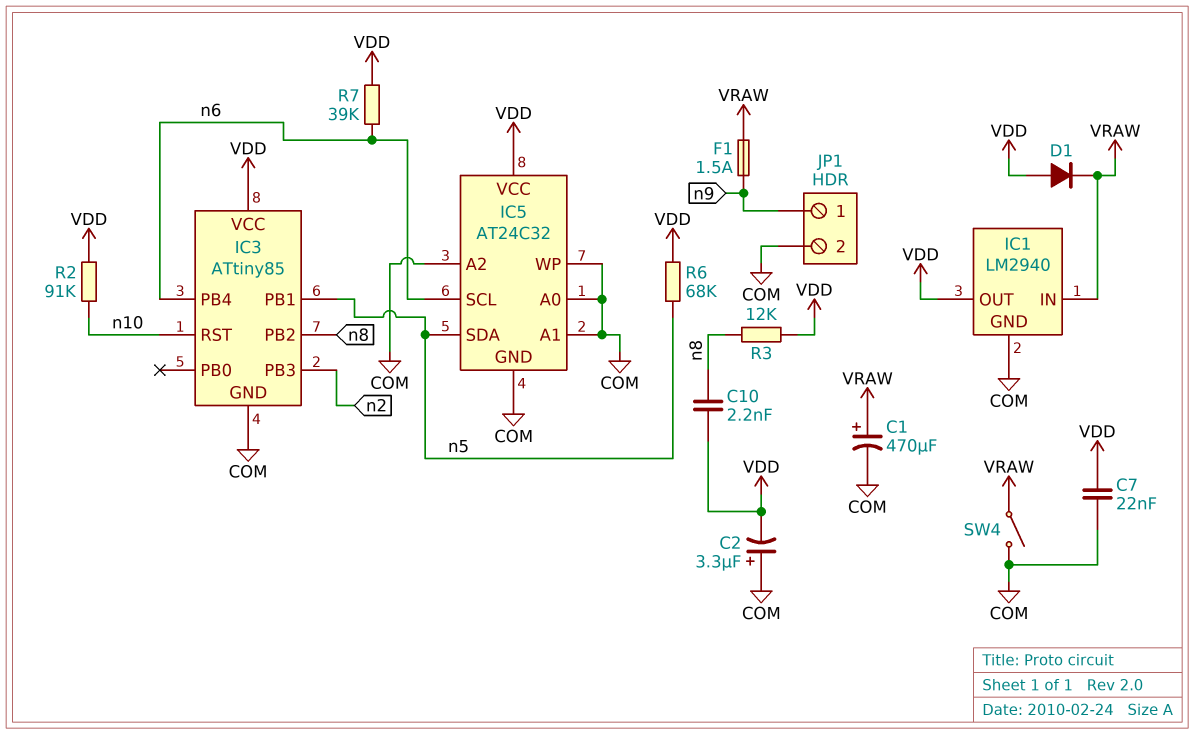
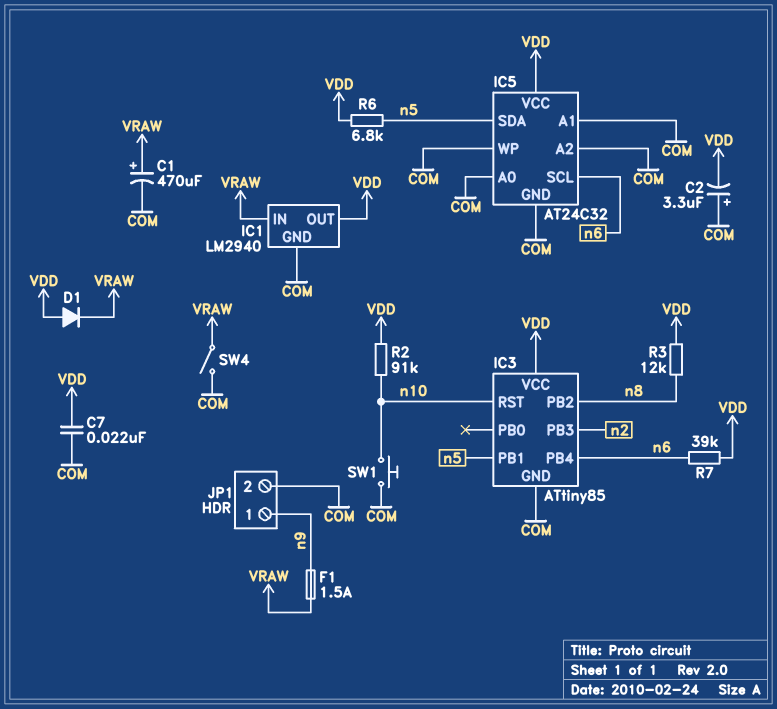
C10: 2.2nF (VDD, n8) -> none
R6: 68k (VDD, n5) -> 6.8k (VDD, n5)
SW1: none -> button (COM, n10)

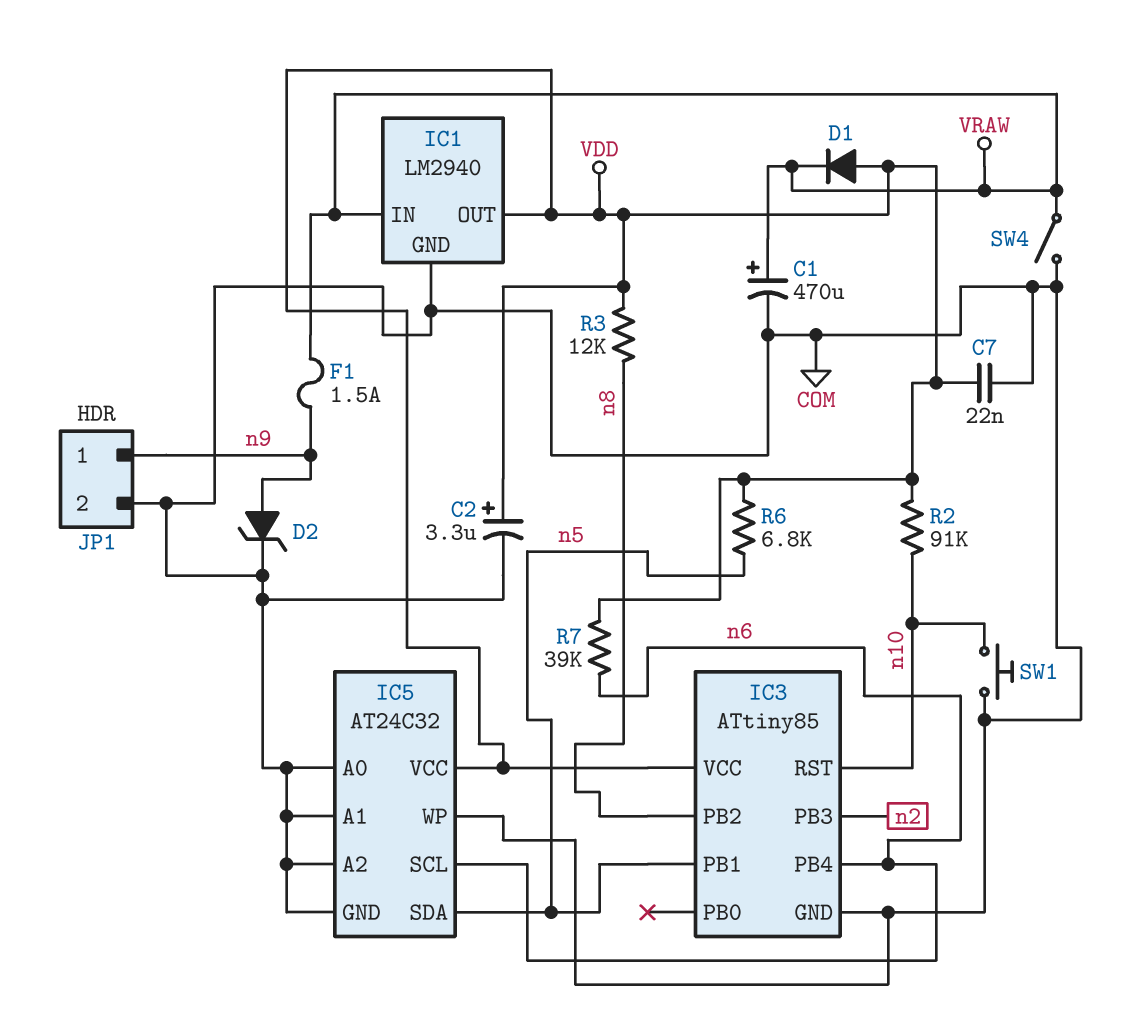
C2: 3.3uF (plus COM, minus VDD) -> 3.3uF (plus VDD, minus COM)
D2: none -> zener (A n9, K COM)

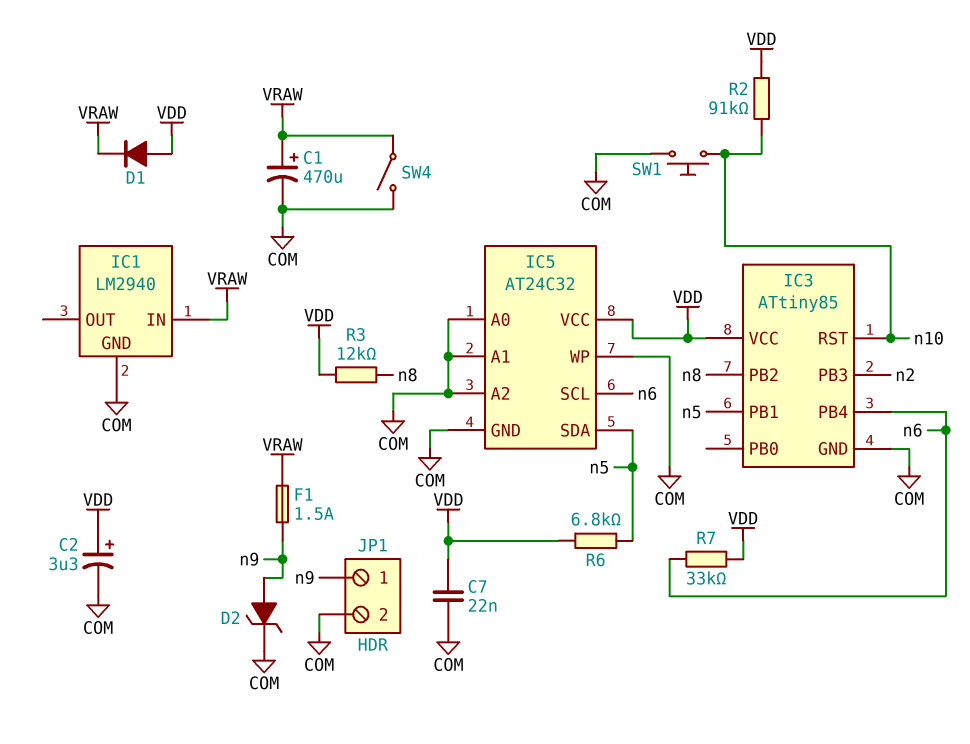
IC1 pin OUT: VDD -> none
R7: 39k (VDD, n6) -> 33k (VDD, n6)

